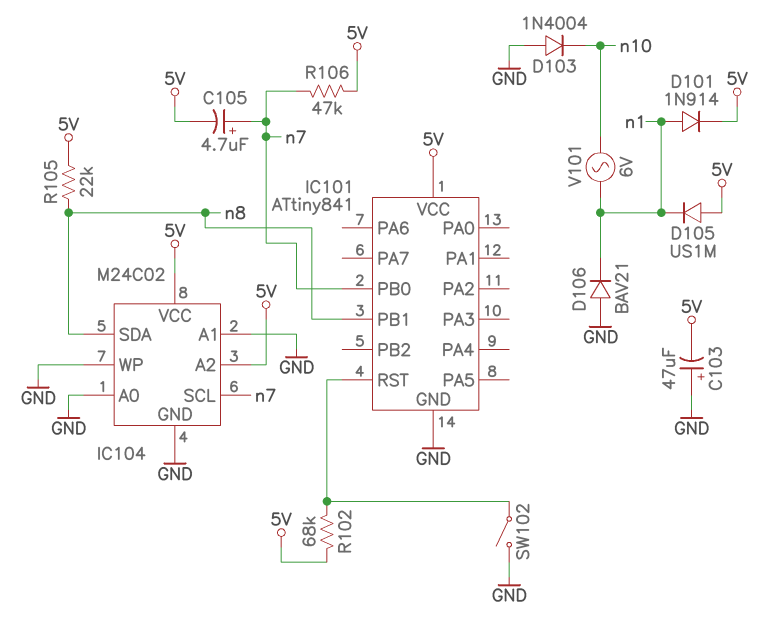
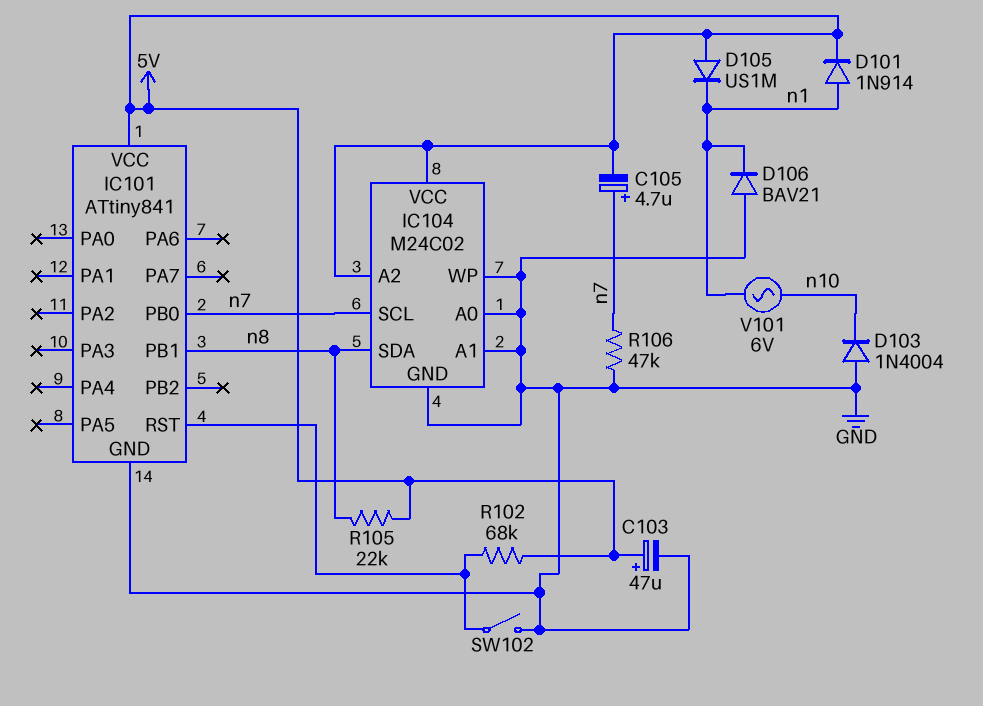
C103: 47uF (plus GND, minus 5V) -> 47uF (plus 5V, minus GND)
R106: 47k (5V, n7) -> 47k (GND, n7)

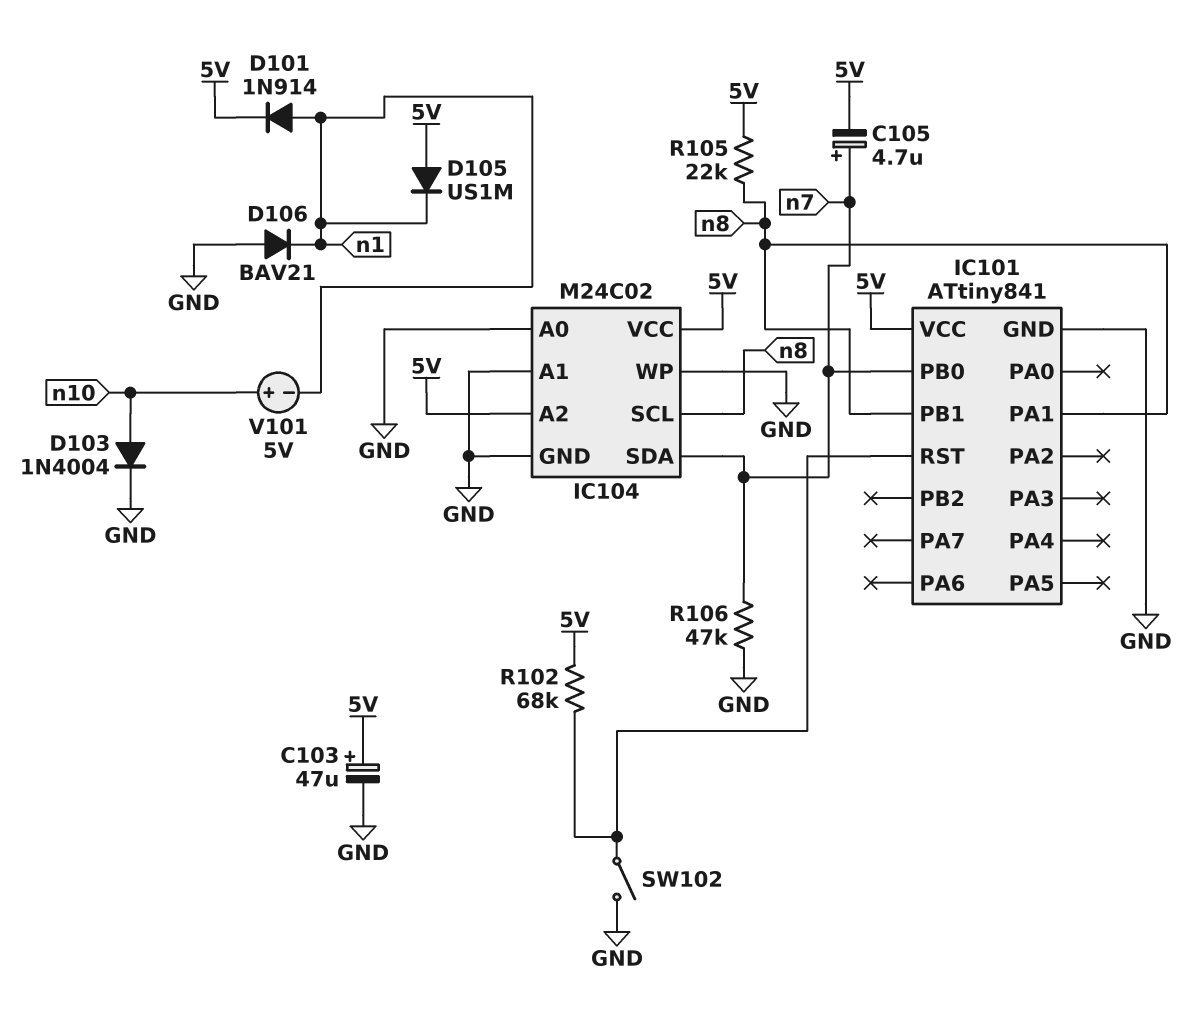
D103: diode 1N4004 (A GND, K n10) -> diode 1N4004 (A n10, K GND)
IC101 pin PA1: none -> n8
IC104 pin SCL: n7 -> n8
IC104 pin SDA: n8 -> n7
V101: AC 6V (n1, n10) -> 5V (plus n10, minus n1)

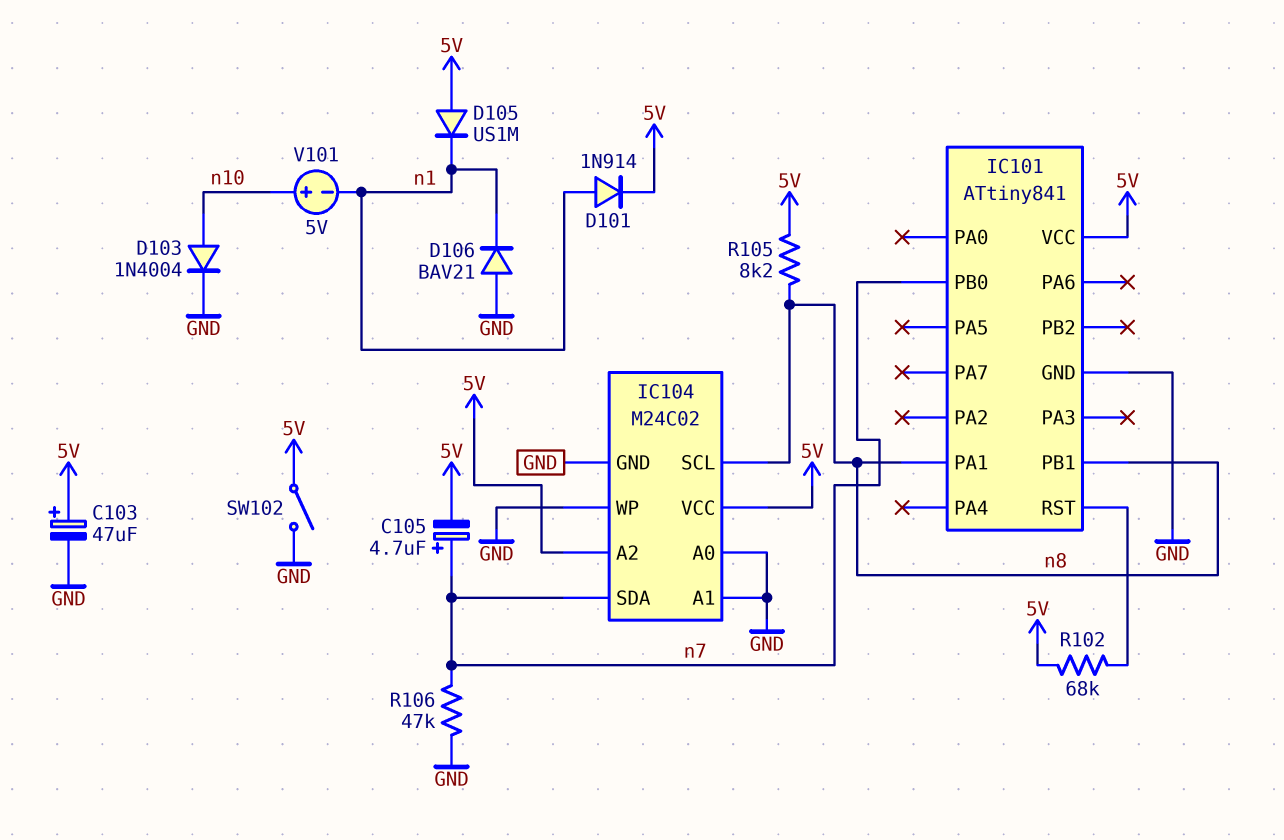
R105: 22k (5V, n8) -> 8.2k (5V, n8)
SW102: switch (GND, IC101/RST) -> switch (5V, GND)

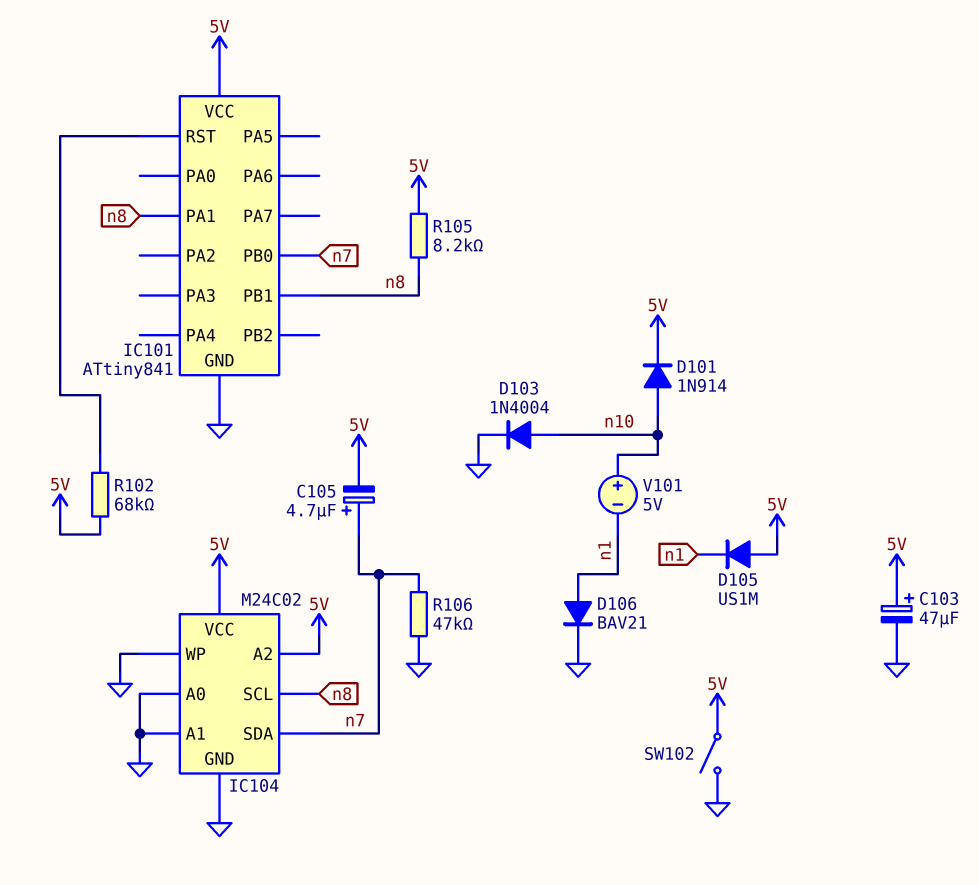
D101: diode 1N914 (A n1, K 5V) -> diode 1N914 (A n10, K 5V)
D106: diode BAV21 (A GND, K n1) -> diode BAV21 (A n1, K GND)

